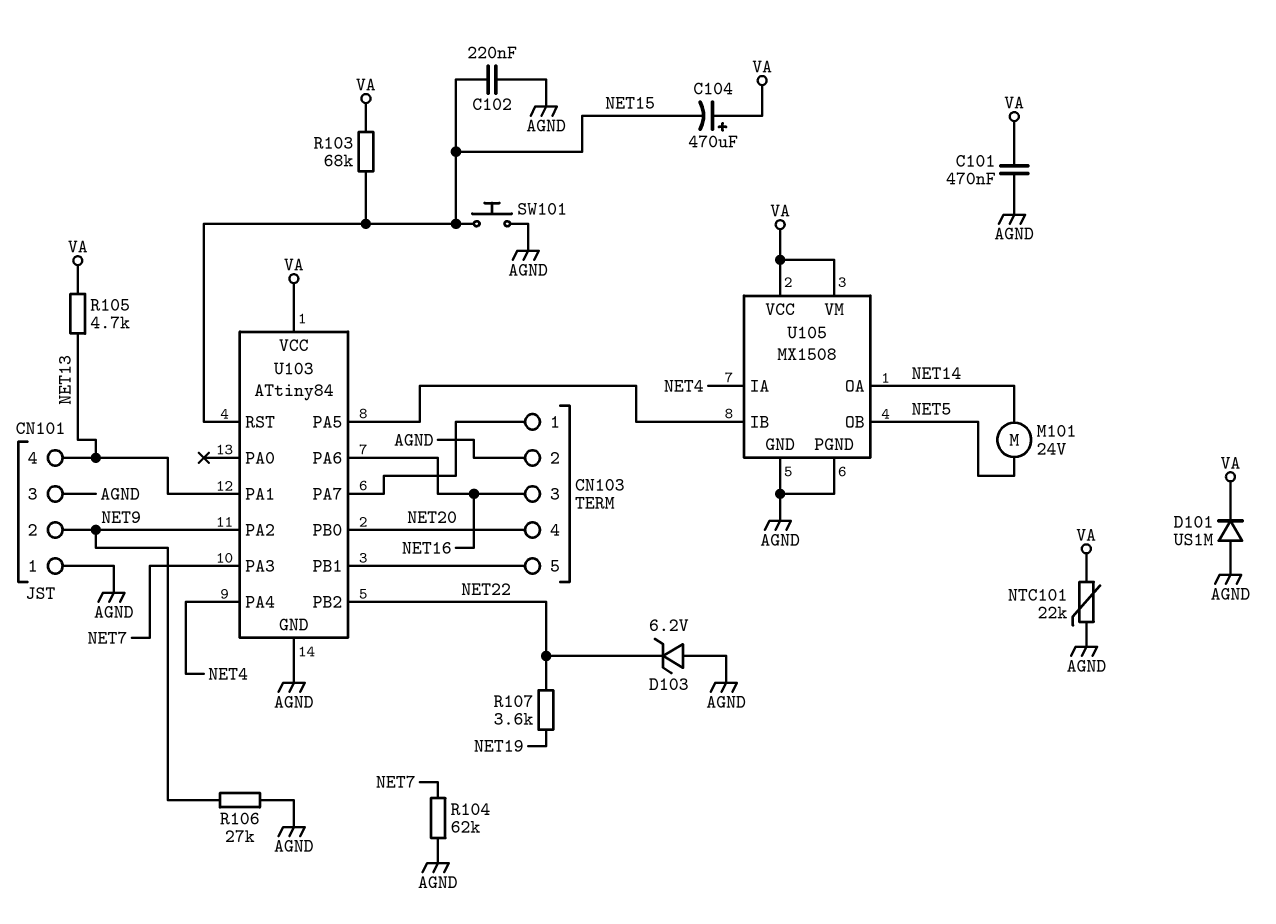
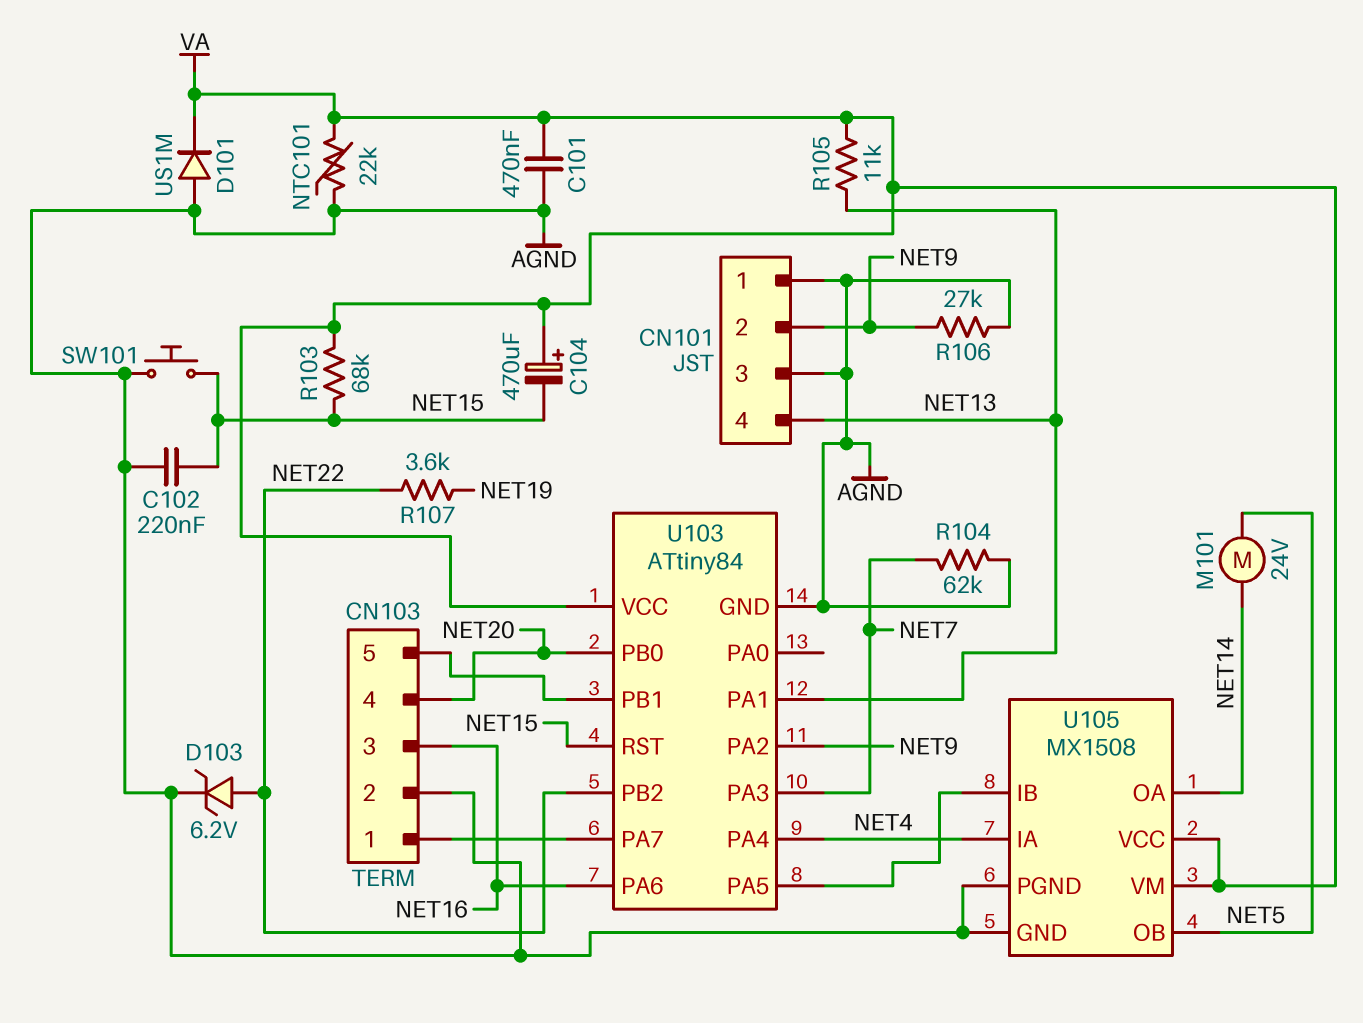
D103: zener 6.2V (A AGND, K NET22) -> zener 6.2V (A NET22, K AGND)
R105: 4.7k (NET13, VA) -> 11k (NET13, VA)

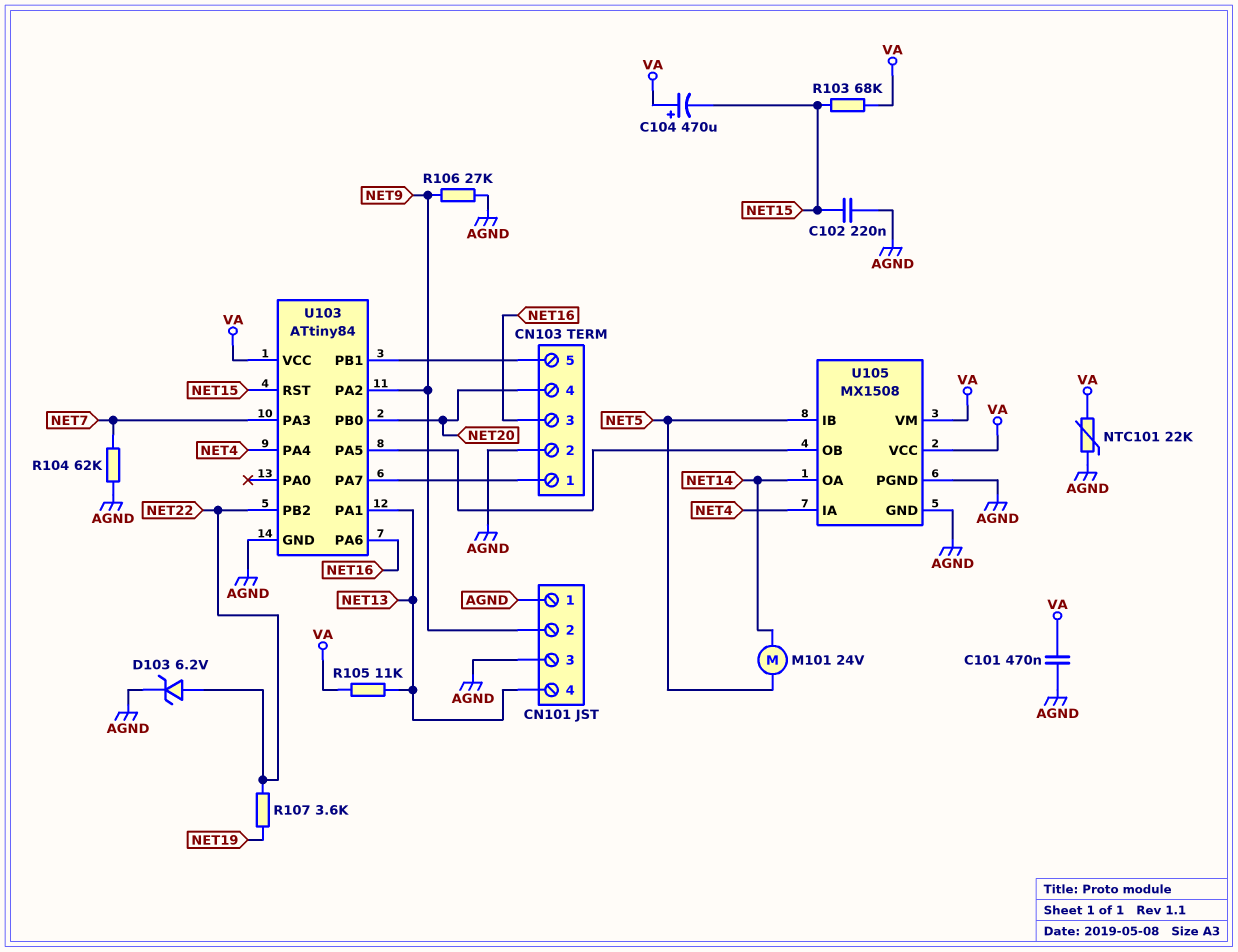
D101: diode US1M (A AGND, K VA) -> none
SW101: button (AGND, NET15) -> none
U105 pin IB: U103/PA5 -> NET5
U105 pin OB: NET5 -> U103/PA5

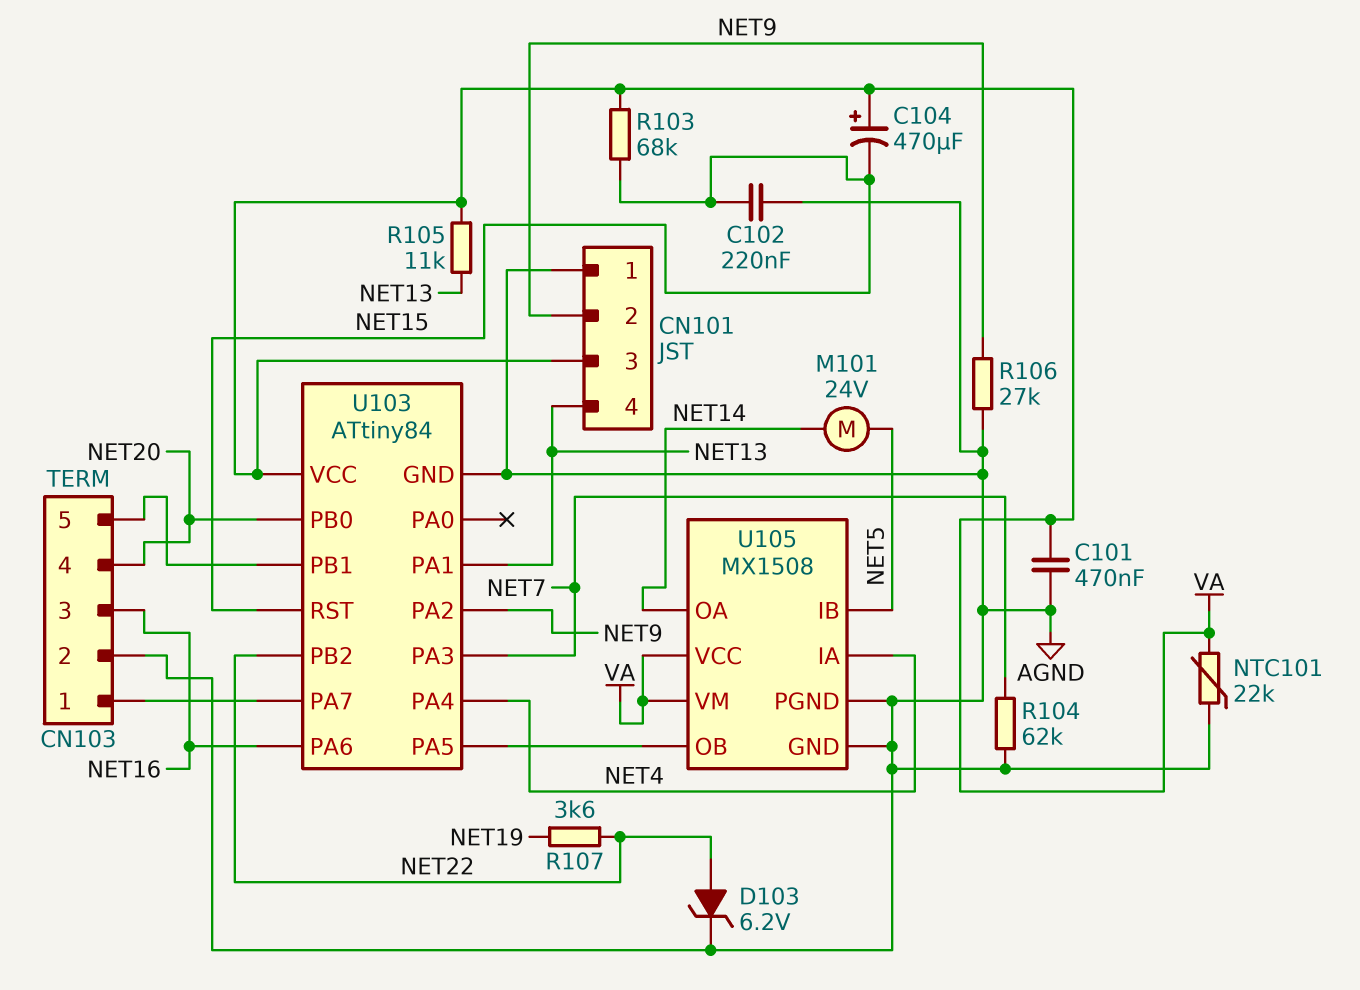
CN101 pin 3: AGND -> VA

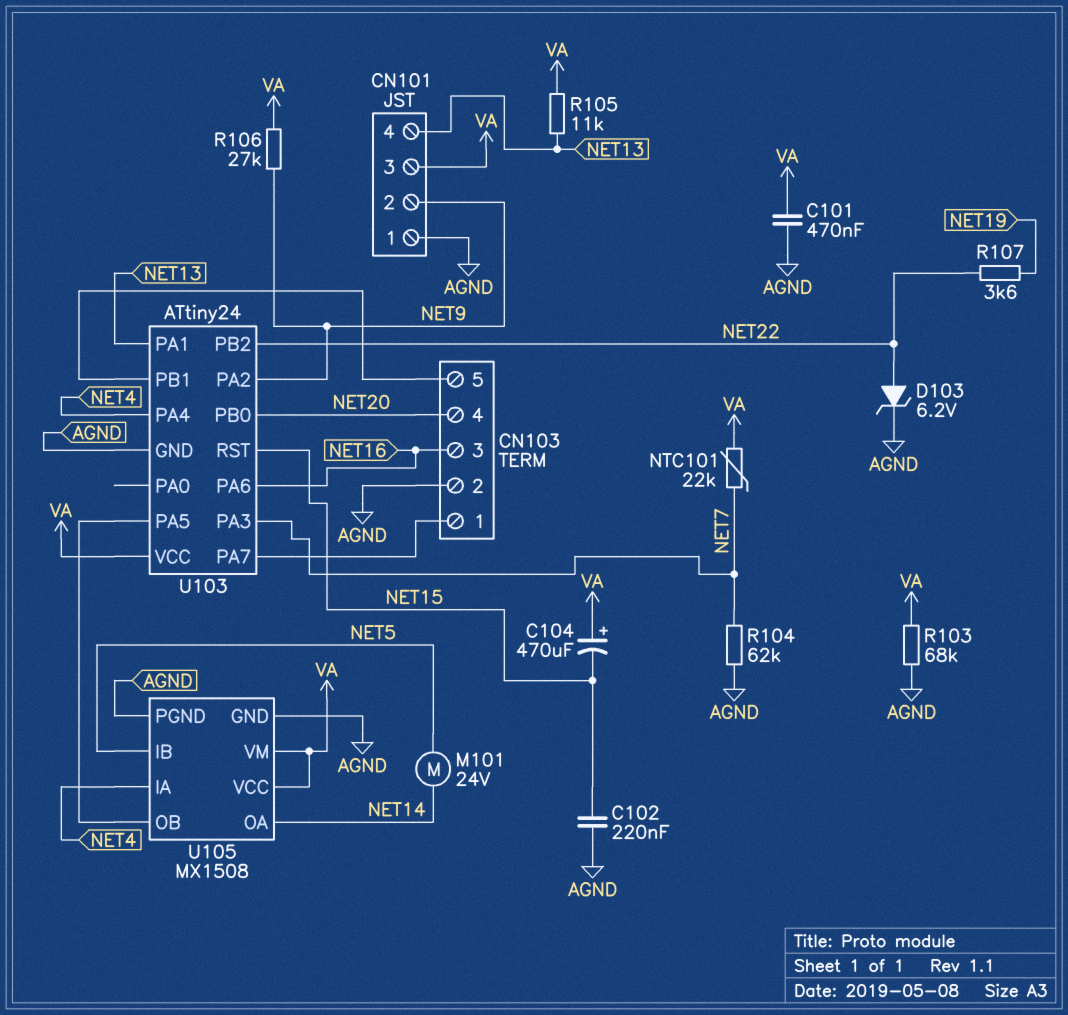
NTC101: 22k (AGND, VA) -> 22k (NET7, VA)
R103: 68k (NET15, VA) -> 68k (AGND, VA)
R106: 27k (AGND, NET9) -> 27k (NET9, VA)
U103: ATtiny84 -> ATtiny24

